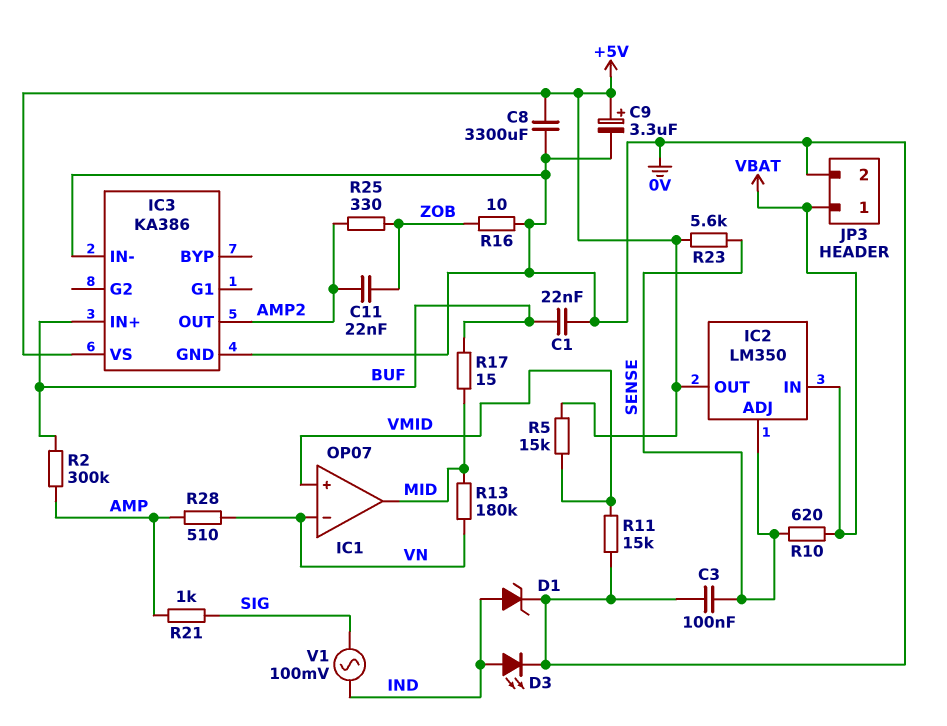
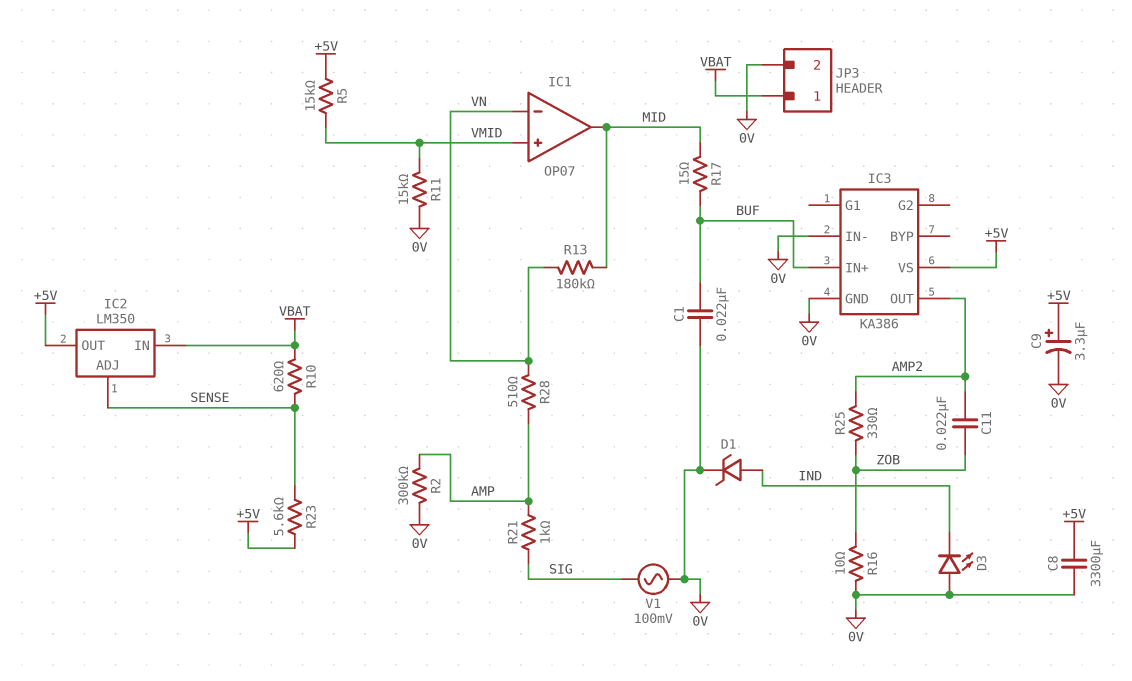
C3: 100nF (0V, SENSE) -> none
D3: LED (A IND, K 0V) -> LED (A 0V, K IND)
R2: 300k (AMP, BUF) -> 300k (0V, AMP)
V1: AC 100mV (IND, SIG) -> AC 100mV (0V, SIG)

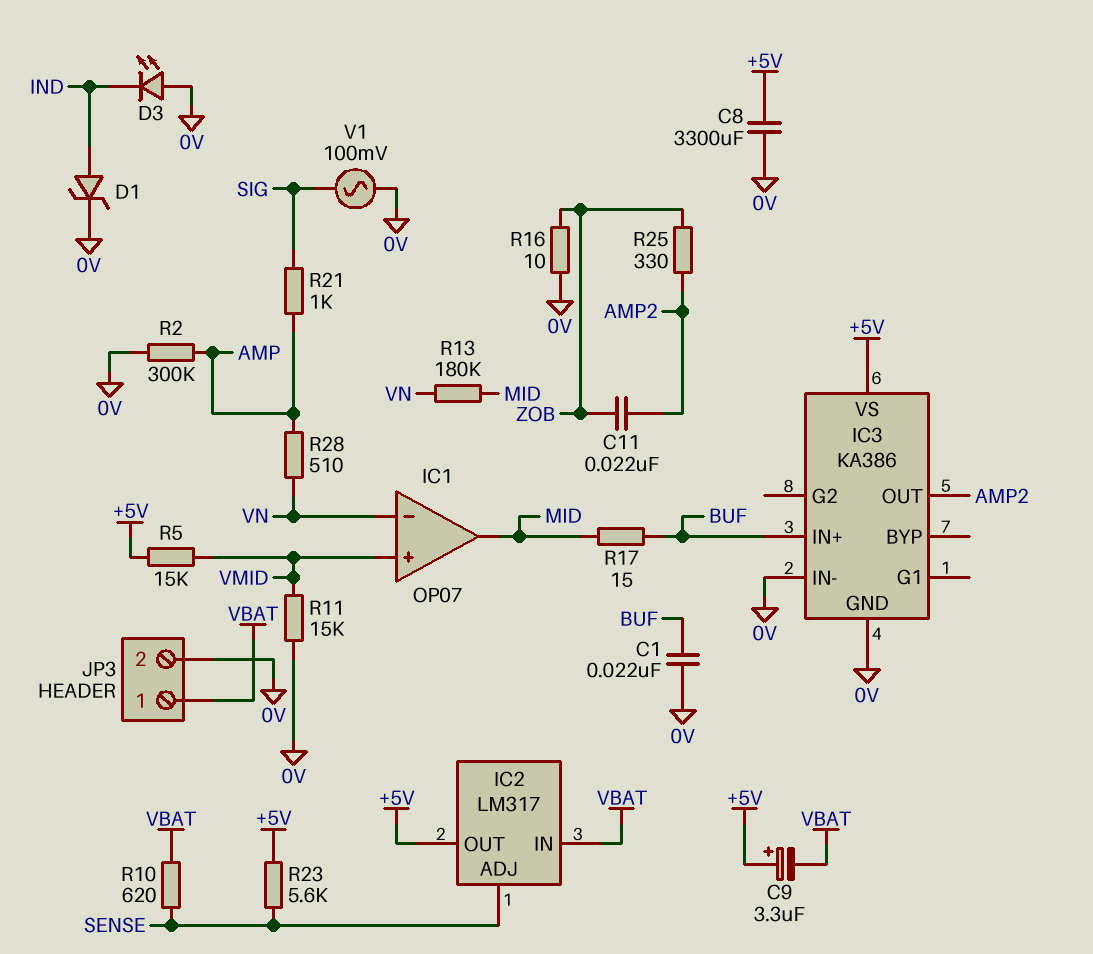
C9: 3.3uF (plus +5V, minus 0V) -> 3.3uF (plus +5V, minus VBAT)
IC2: LM350 -> LM317

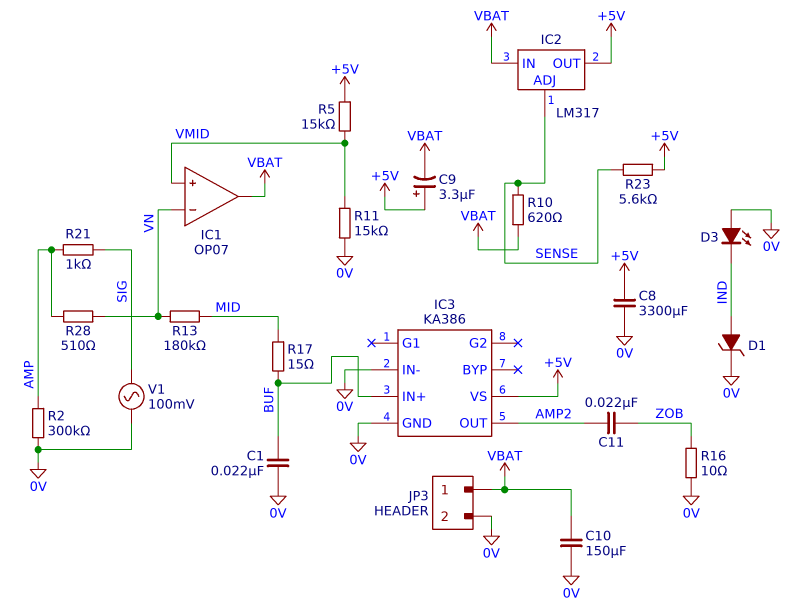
C10: none -> 150uF (0V, VBAT)
IC1 pin out: MID -> VBAT
R25: 330 (AMP2, ZOB) -> none

